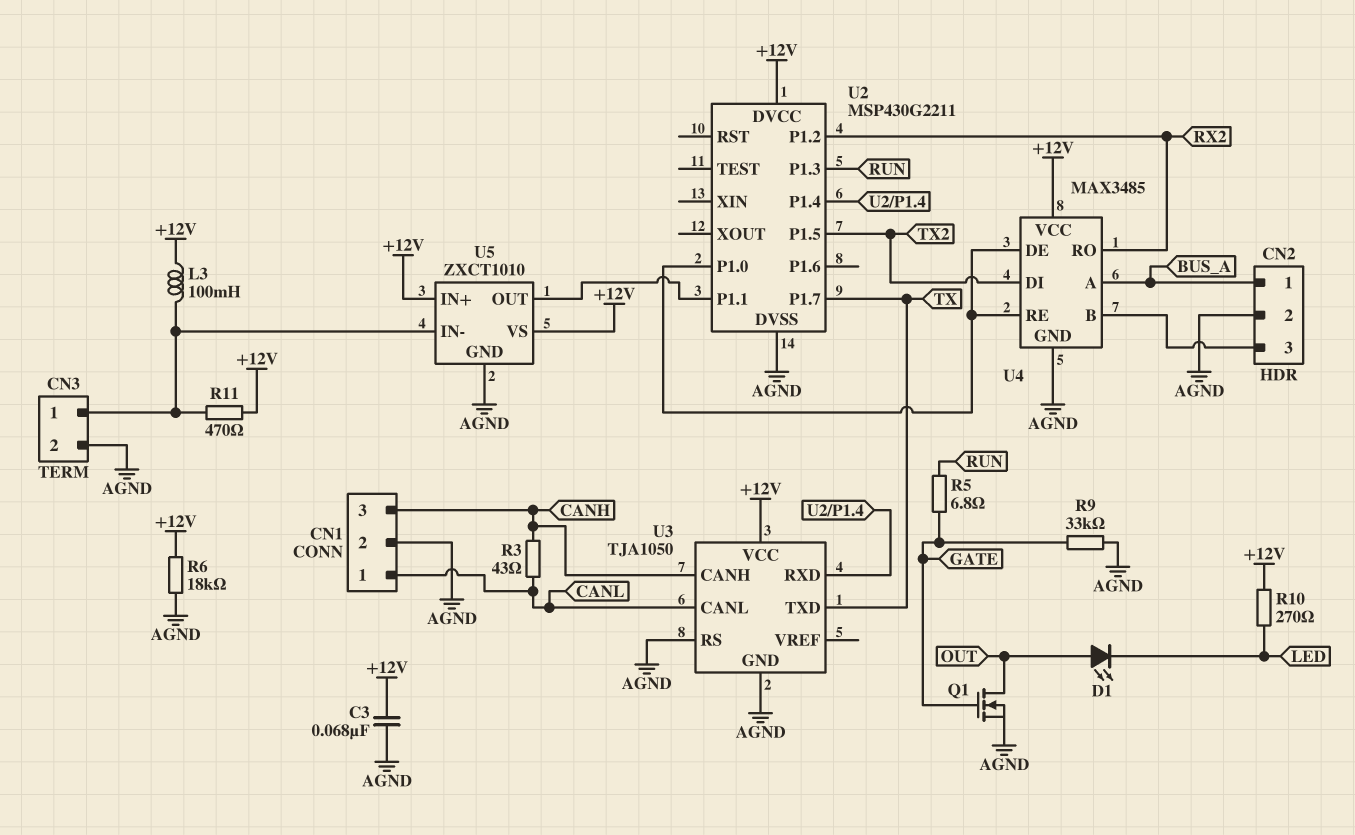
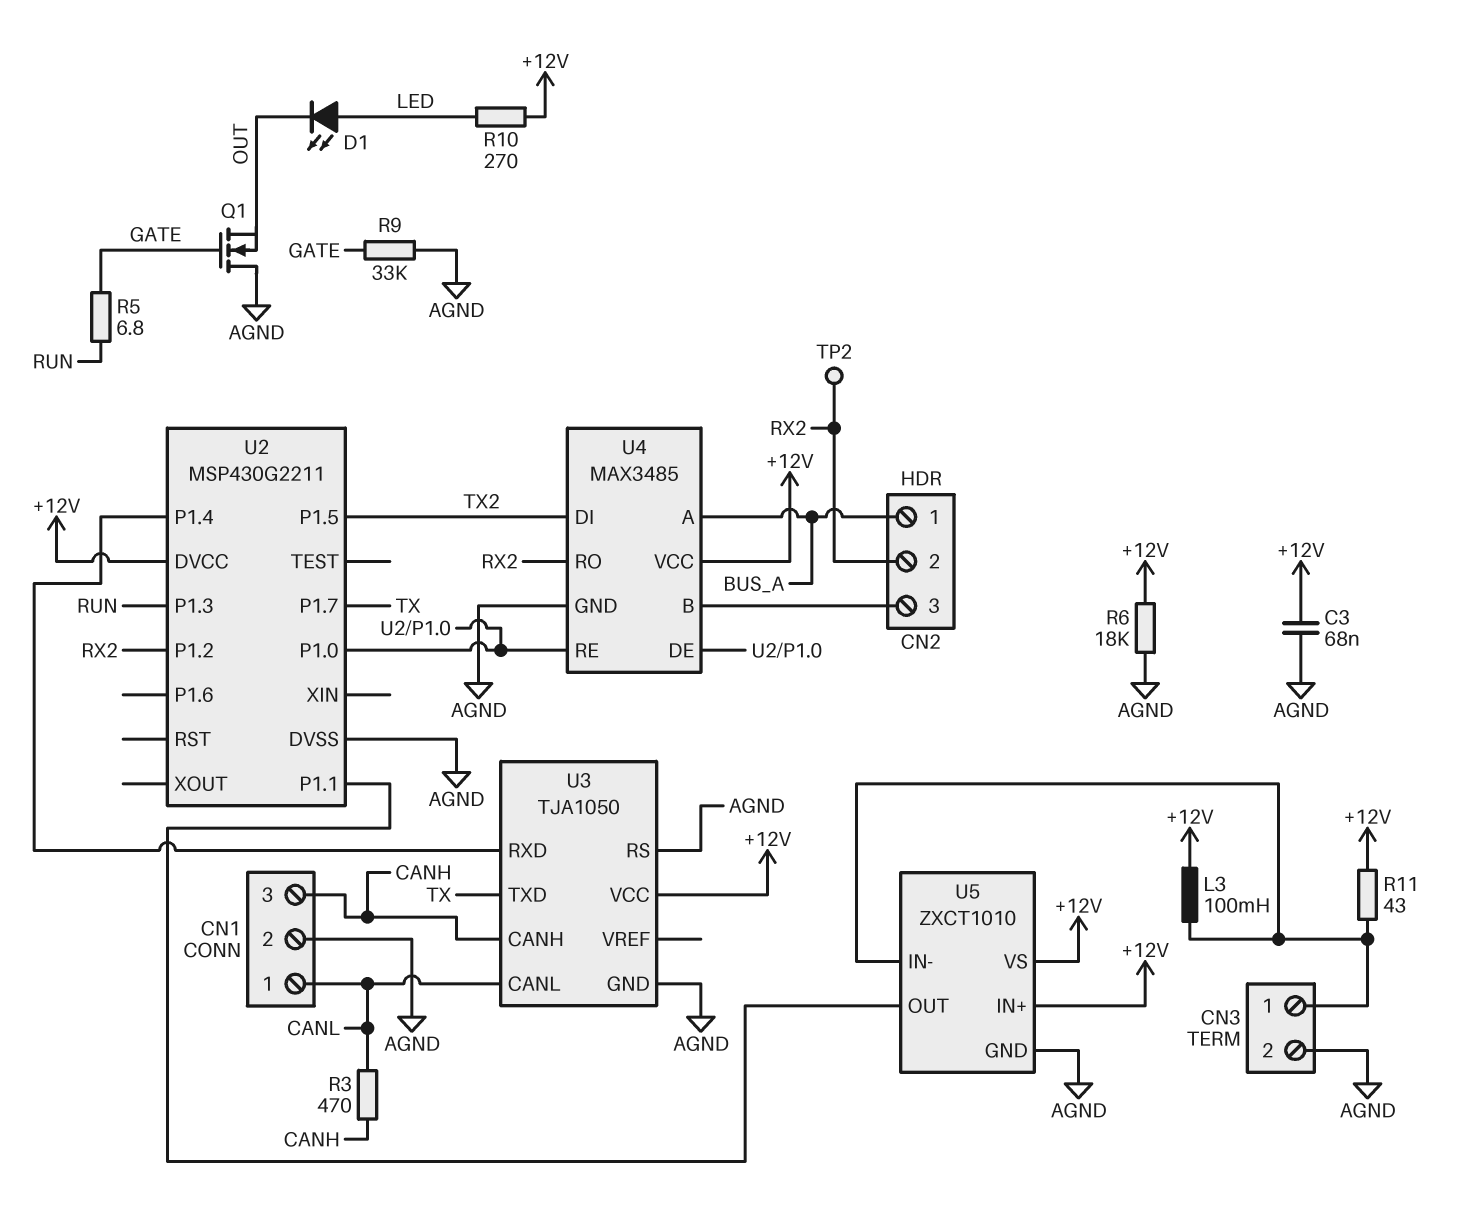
CN2 pin 2: AGND -> RX2
D1: LED (A OUT, K LED) -> LED (A LED, K OUT)
Q1: NMOS (G GATE, D OUT, S AGND) -> NMOS (G GATE, D AGND, S OUT)
R3: 43 (CANH, CANL) -> 470 (CANH, CANL)
R11: 470 (+12V, CN3/1) -> 43 (+12V, CN3/1)
TP2: none -> test point (RX2)

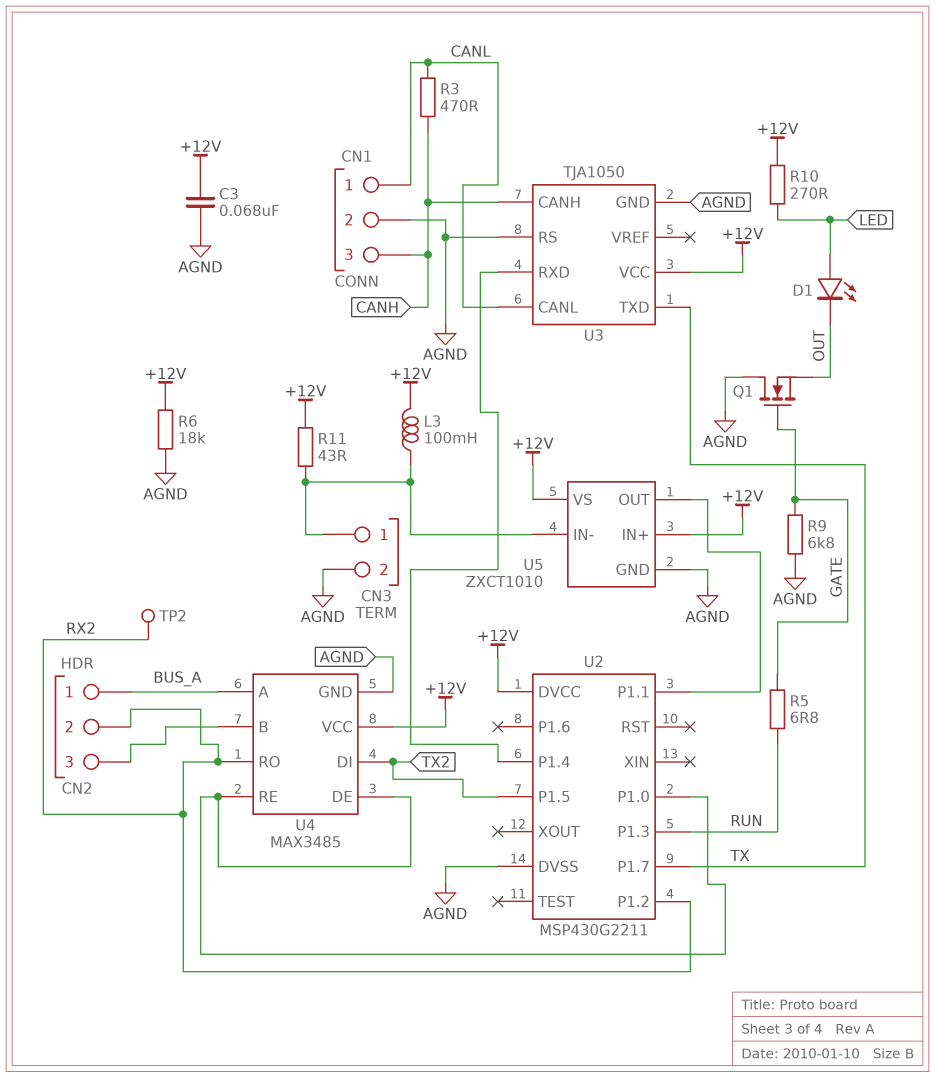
R9: 33k (AGND, GATE) -> 6.8k (AGND, GATE)

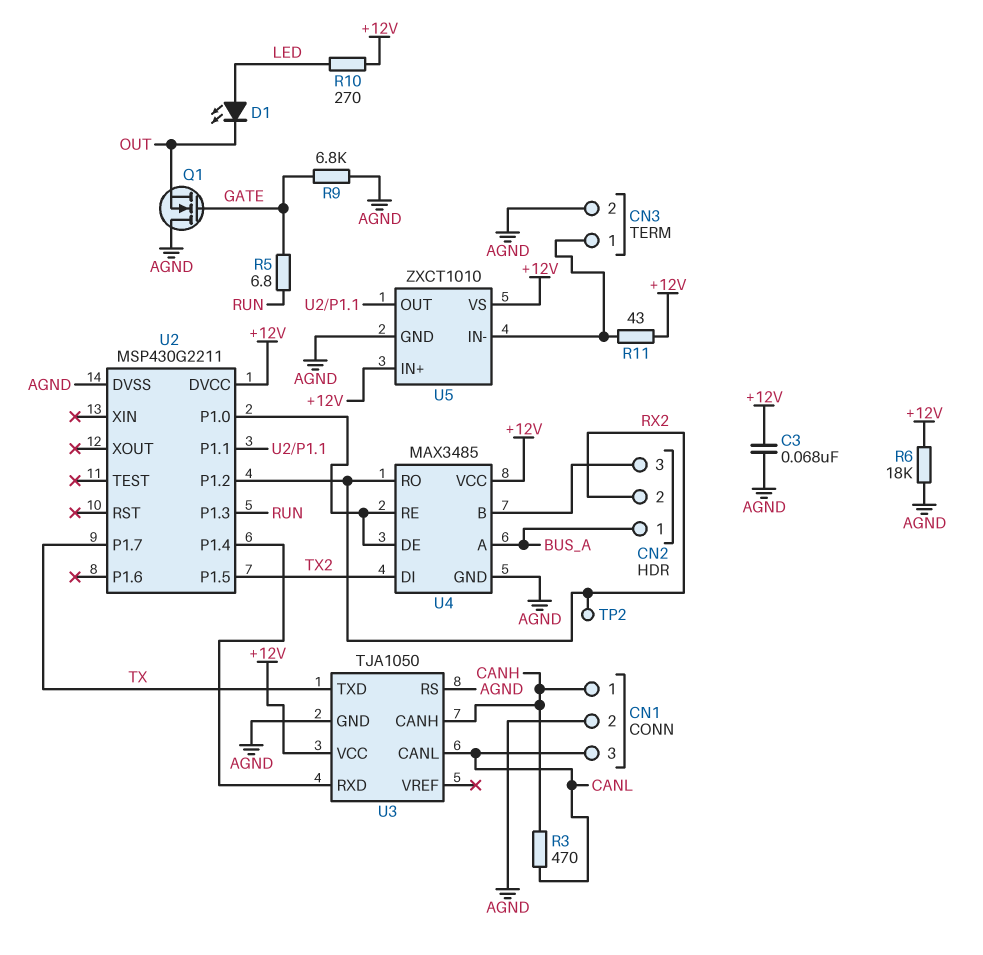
CN1 pin 1: CANL -> CANH
CN1 pin 3: CANH -> CANL
L3: 100mH (+12V, CN3/1) -> none

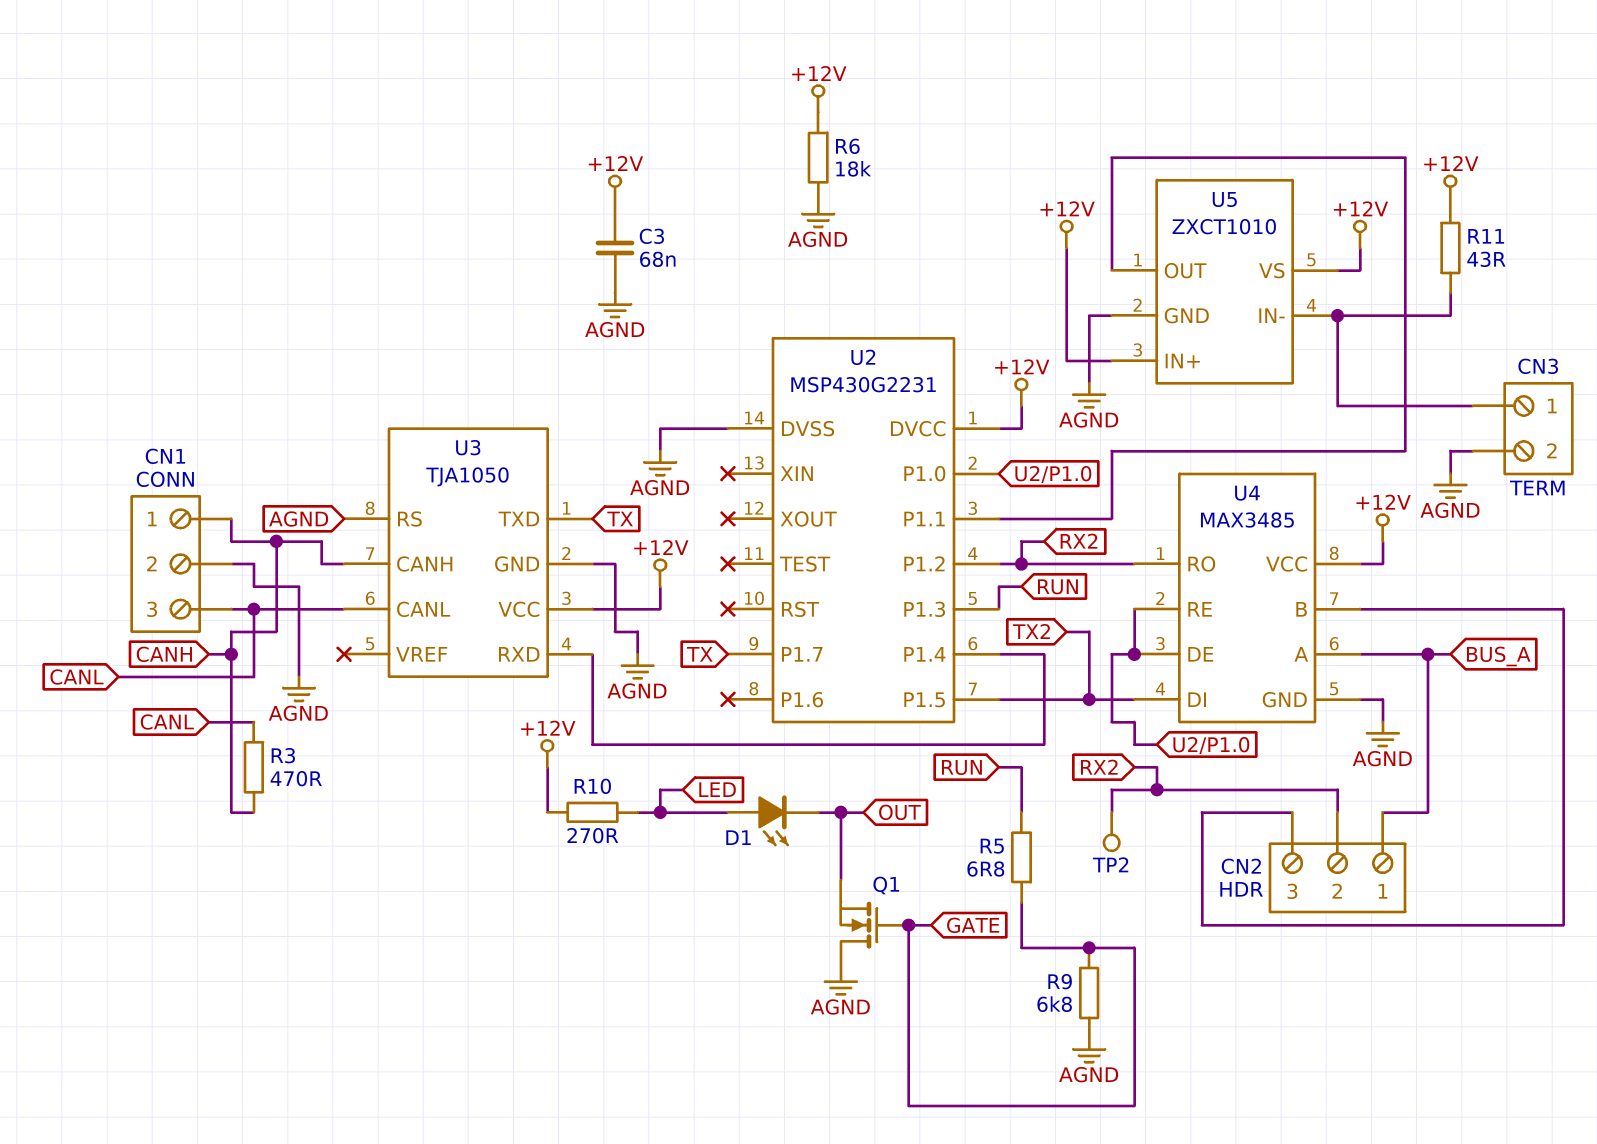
U2: MSP430G2211 -> MSP430G2231

